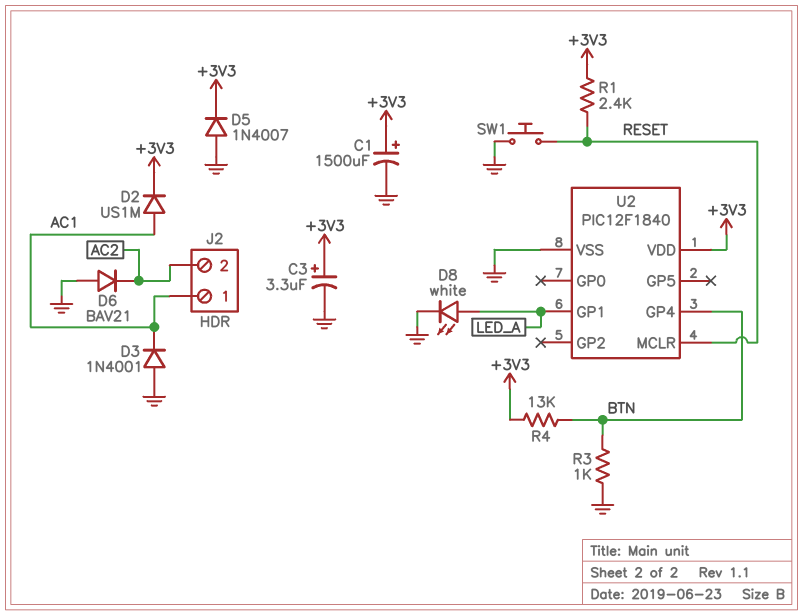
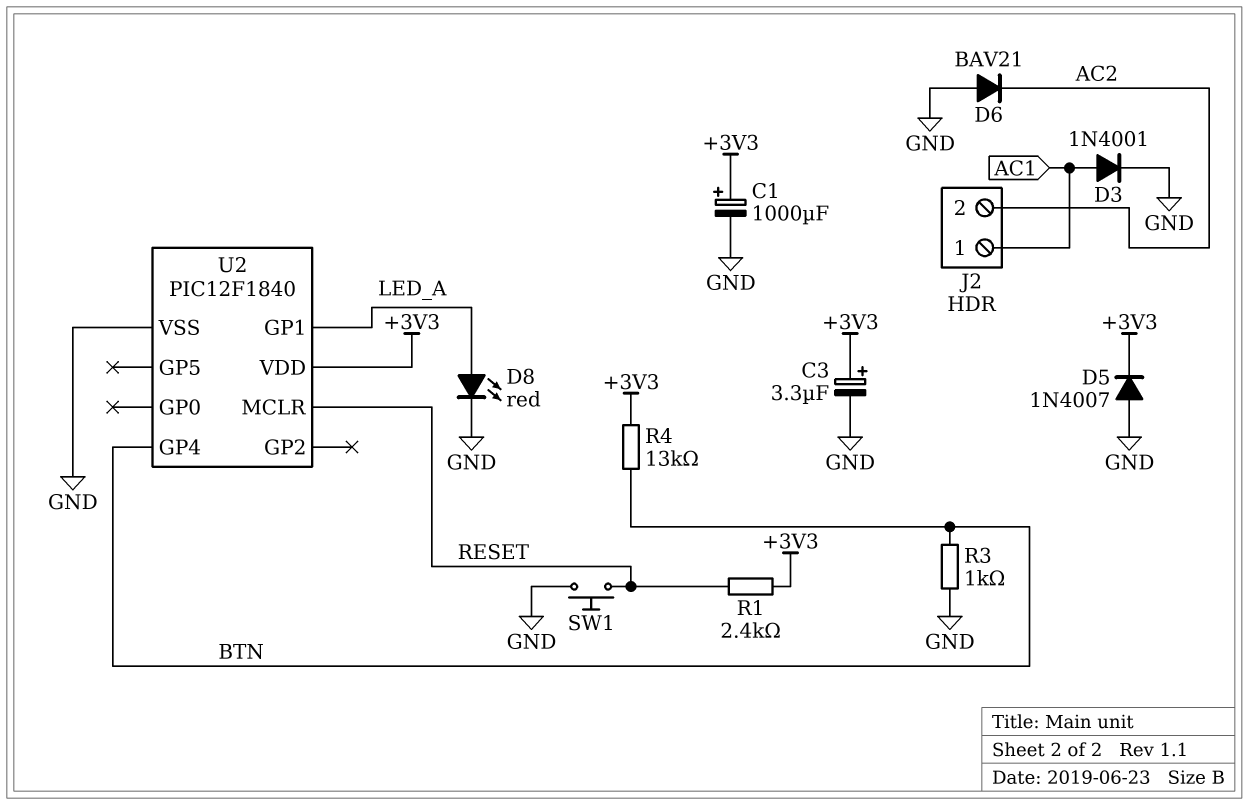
C1: 1500uF (plus +3V3, minus GND) -> 1000uF (plus +3V3, minus GND)
D2: diode US1M (A AC1, K +3V3) -> none
D3: diode 1N4001 (A GND, K AC1) -> diode 1N4001 (A AC1, K GND)
D8: LED white (A LED_A, K GND) -> LED red (A LED_A, K GND)

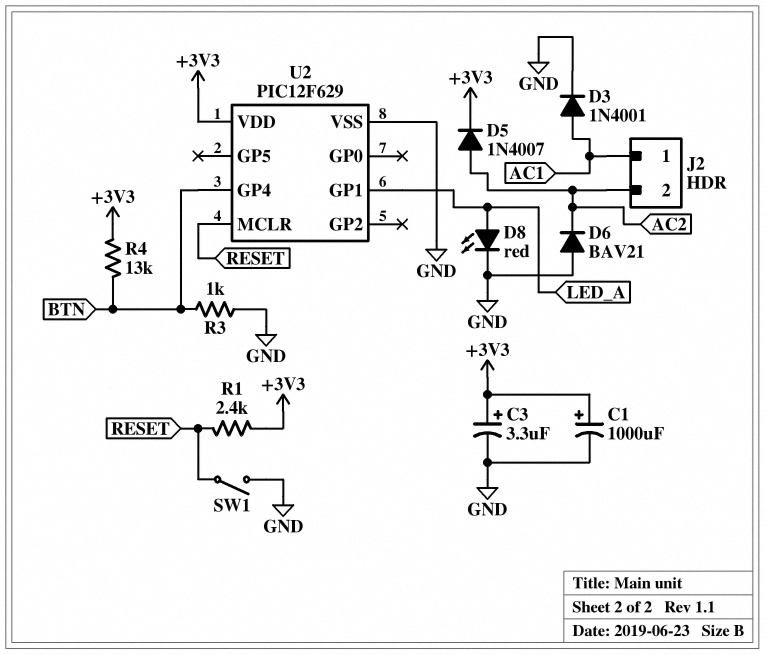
D5: diode 1N4007 (A GND, K +3V3) -> diode 1N4007 (A AC2, K +3V3)
SW1: button (GND, RESET) -> switch (GND, RESET)
U2: PIC12F1840 -> PIC12F629

